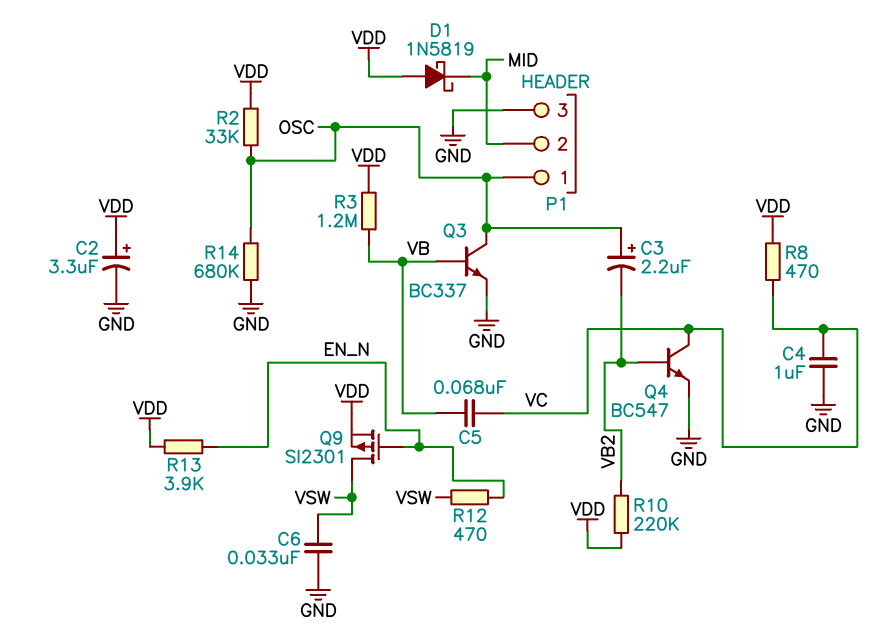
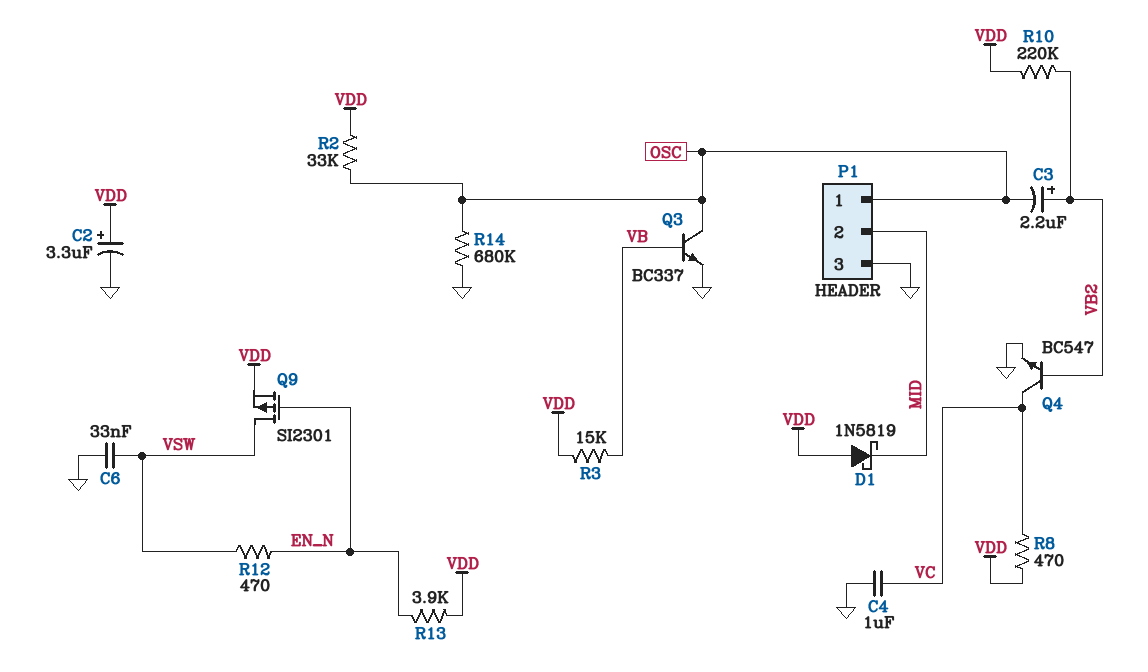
C3: 2.2uF (plus OSC, minus VB2) -> 2.2uF (plus VB2, minus OSC)
C5: 68nF (VB, VC) -> none
R3: 1.2M (VB, VDD) -> 15k (VB, VDD)

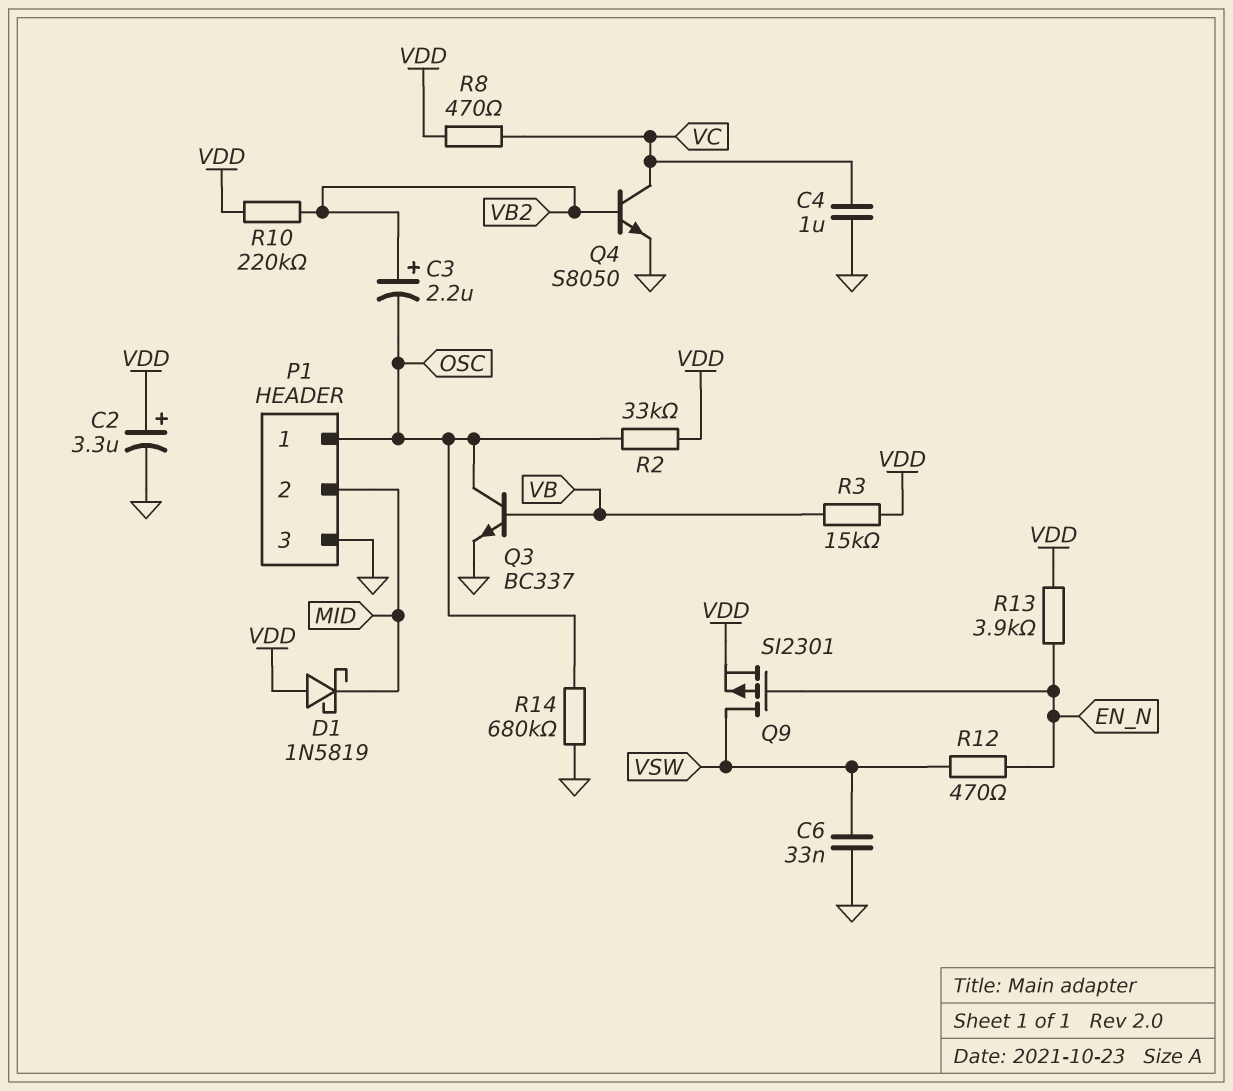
Q4: NPN BC547 (B VB2, C VC, E GND) -> NPN S8050 (B VB2, C VC, E GND)

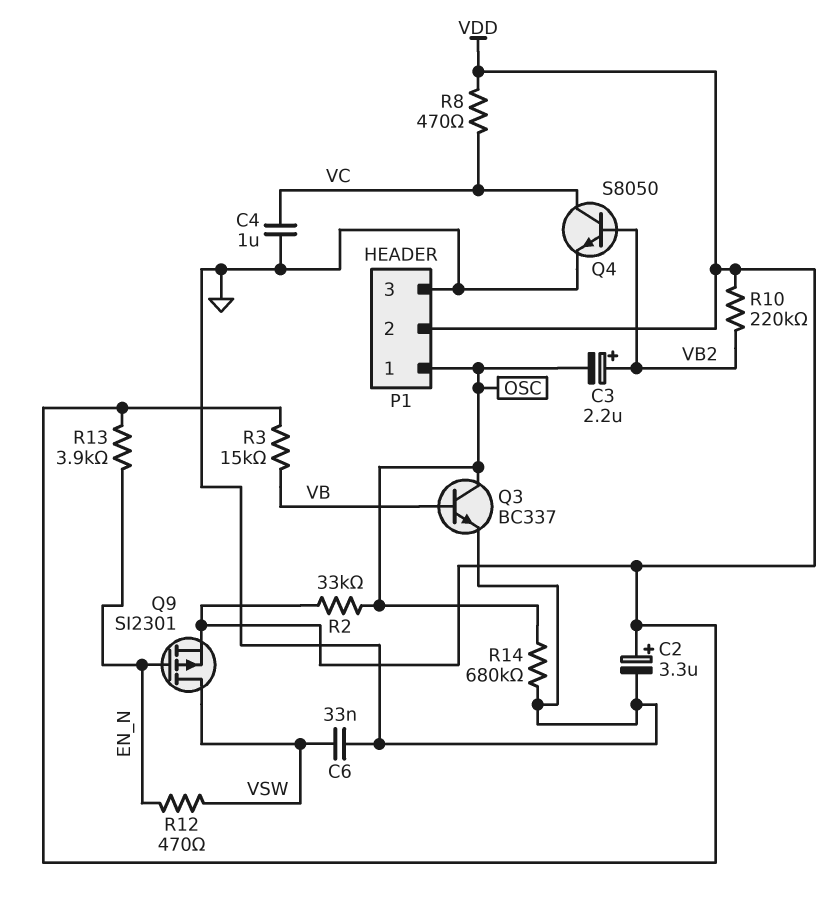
D1: schottky 1N5819 (A VDD, K MID) -> none
P1 pin 2: MID -> VDD

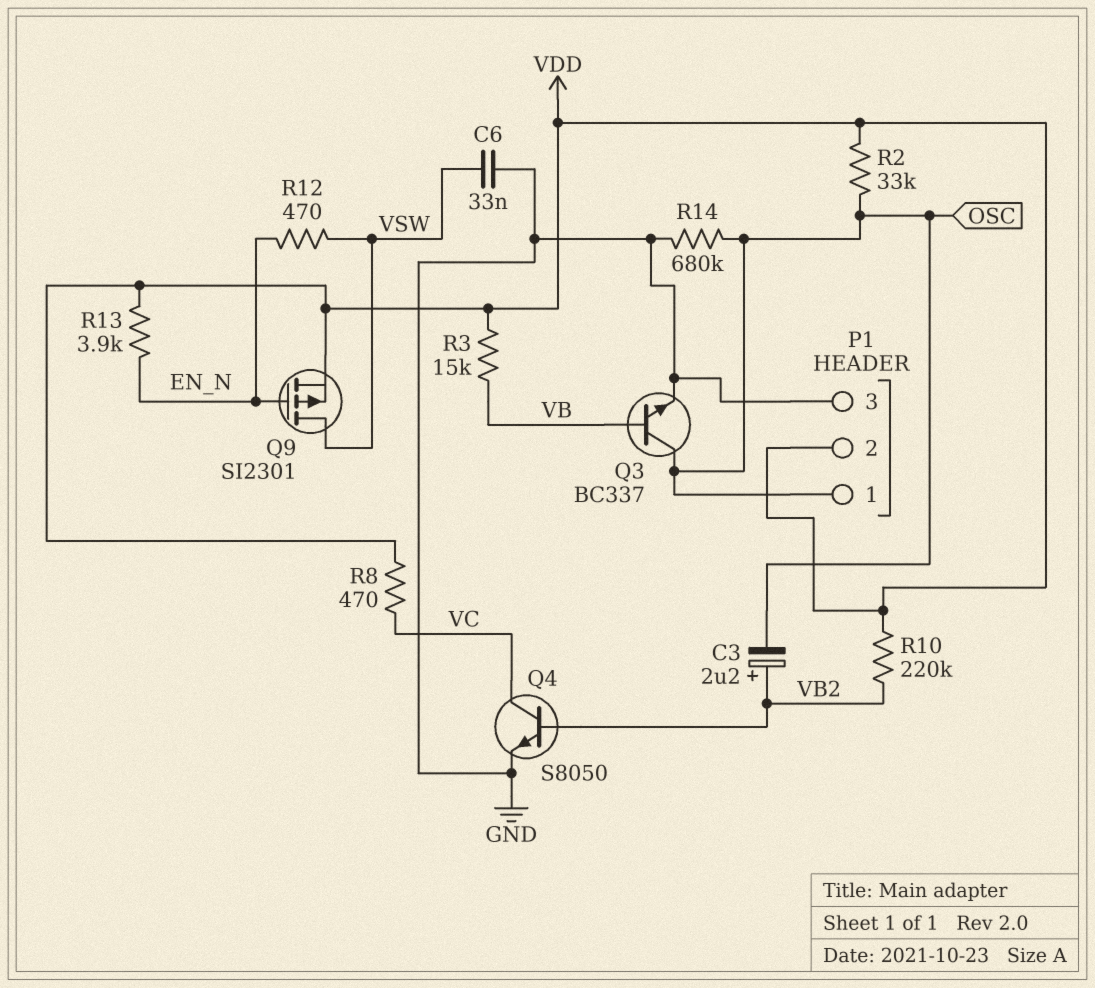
C2: 3.3uF (plus VDD, minus GND) -> none
C4: 1uF (GND, VC) -> none

